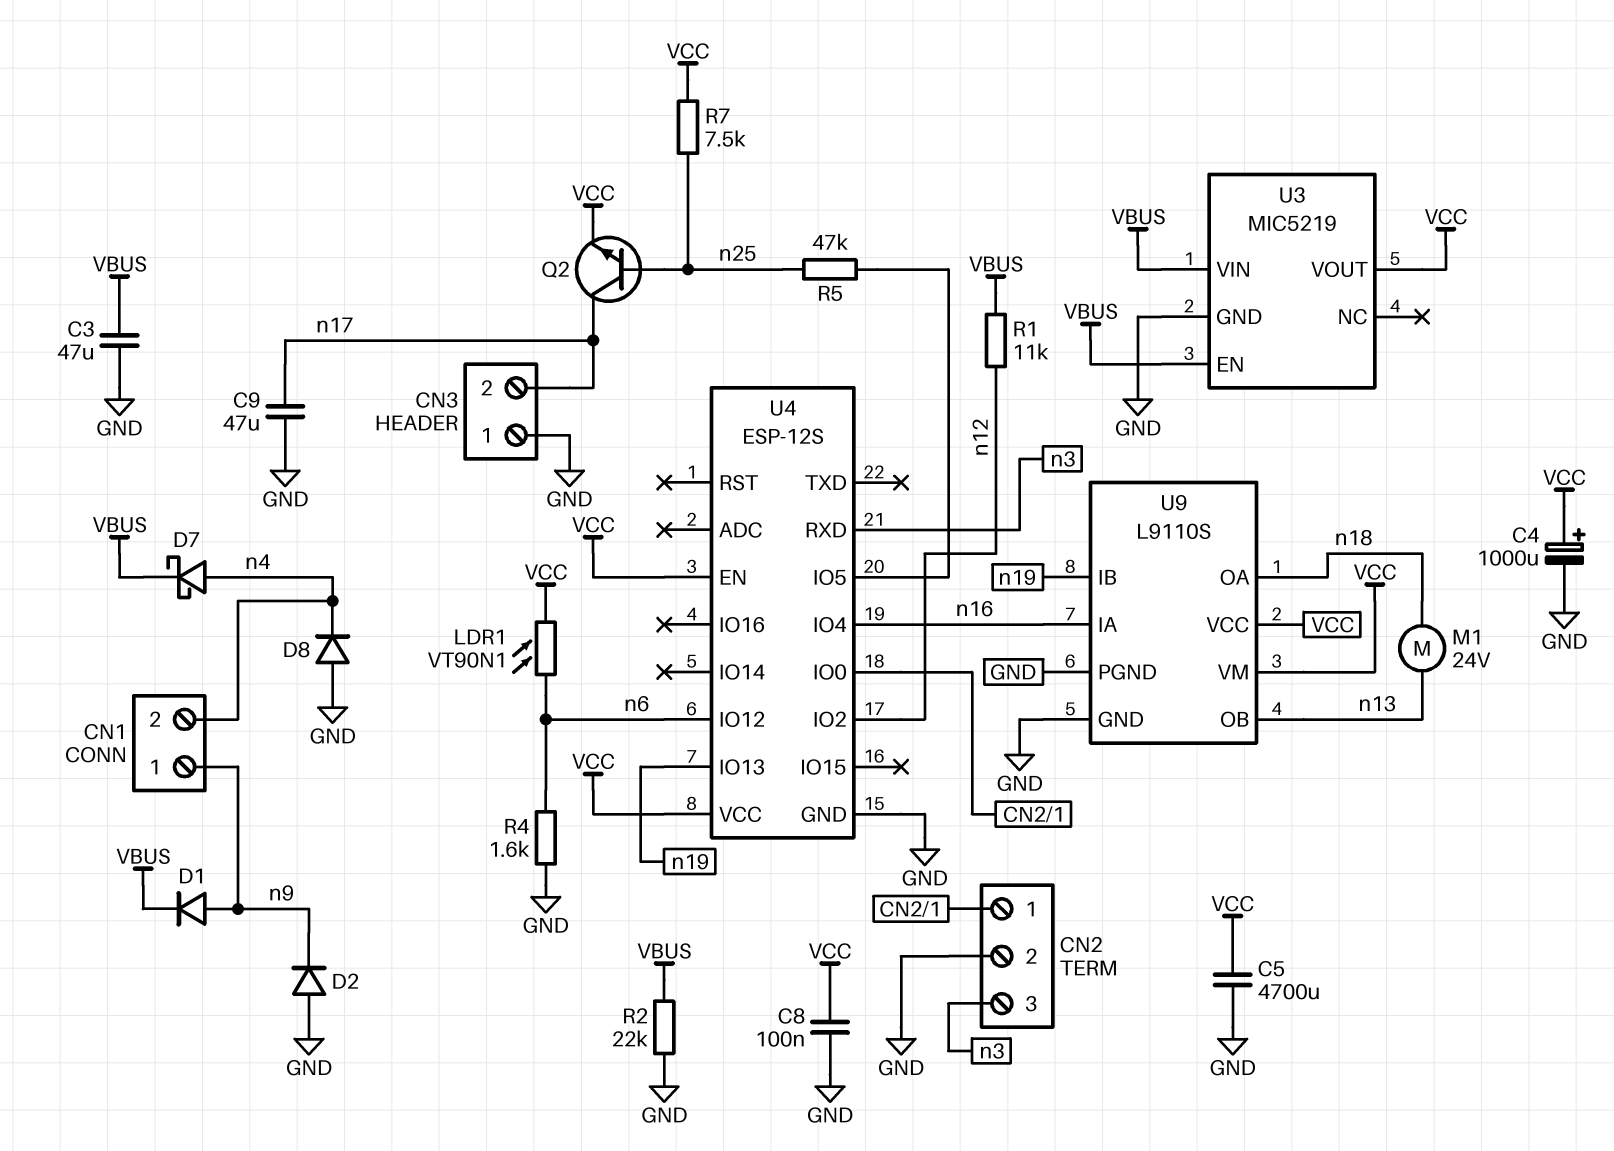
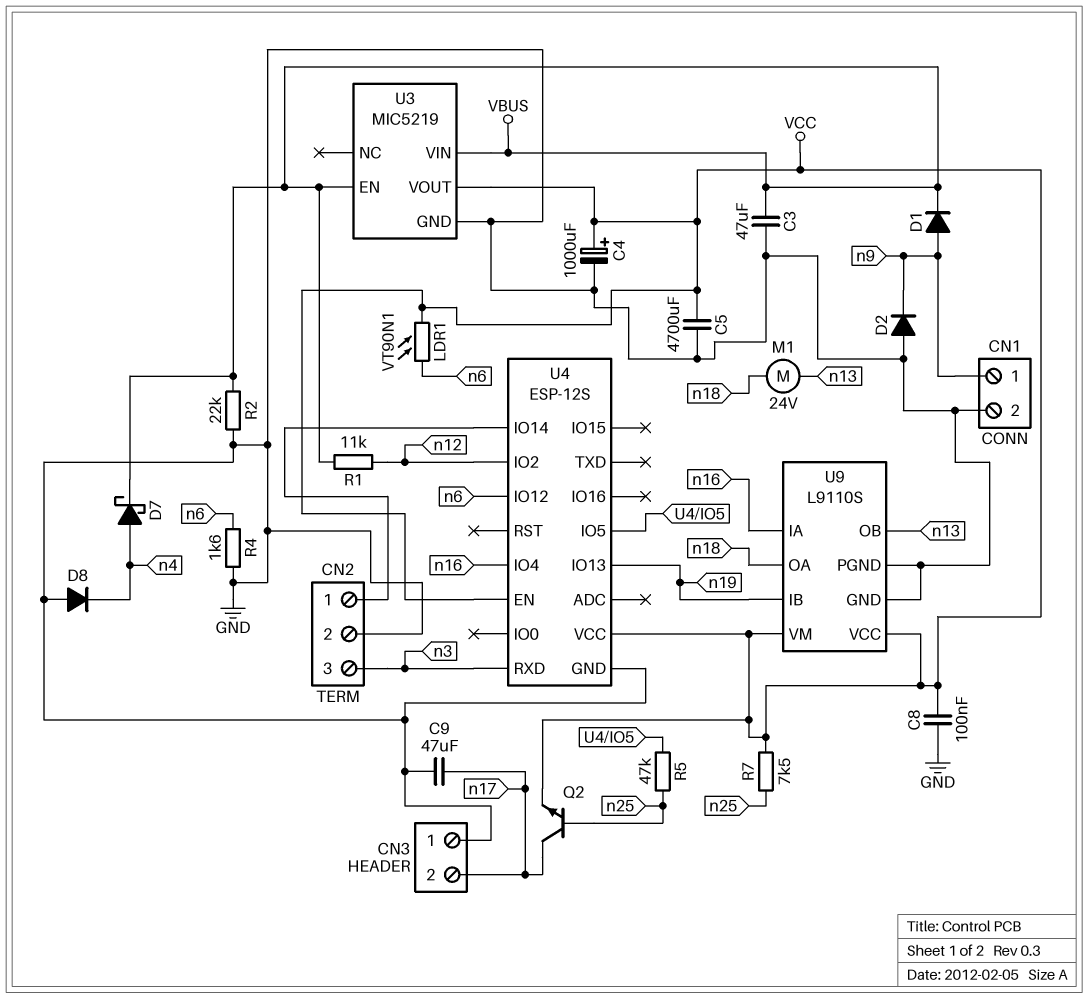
CN1 pin 2: n4 -> GND
U4 pin IO0: CN2/1 -> none
U4 pin IO14: none -> CN2/1

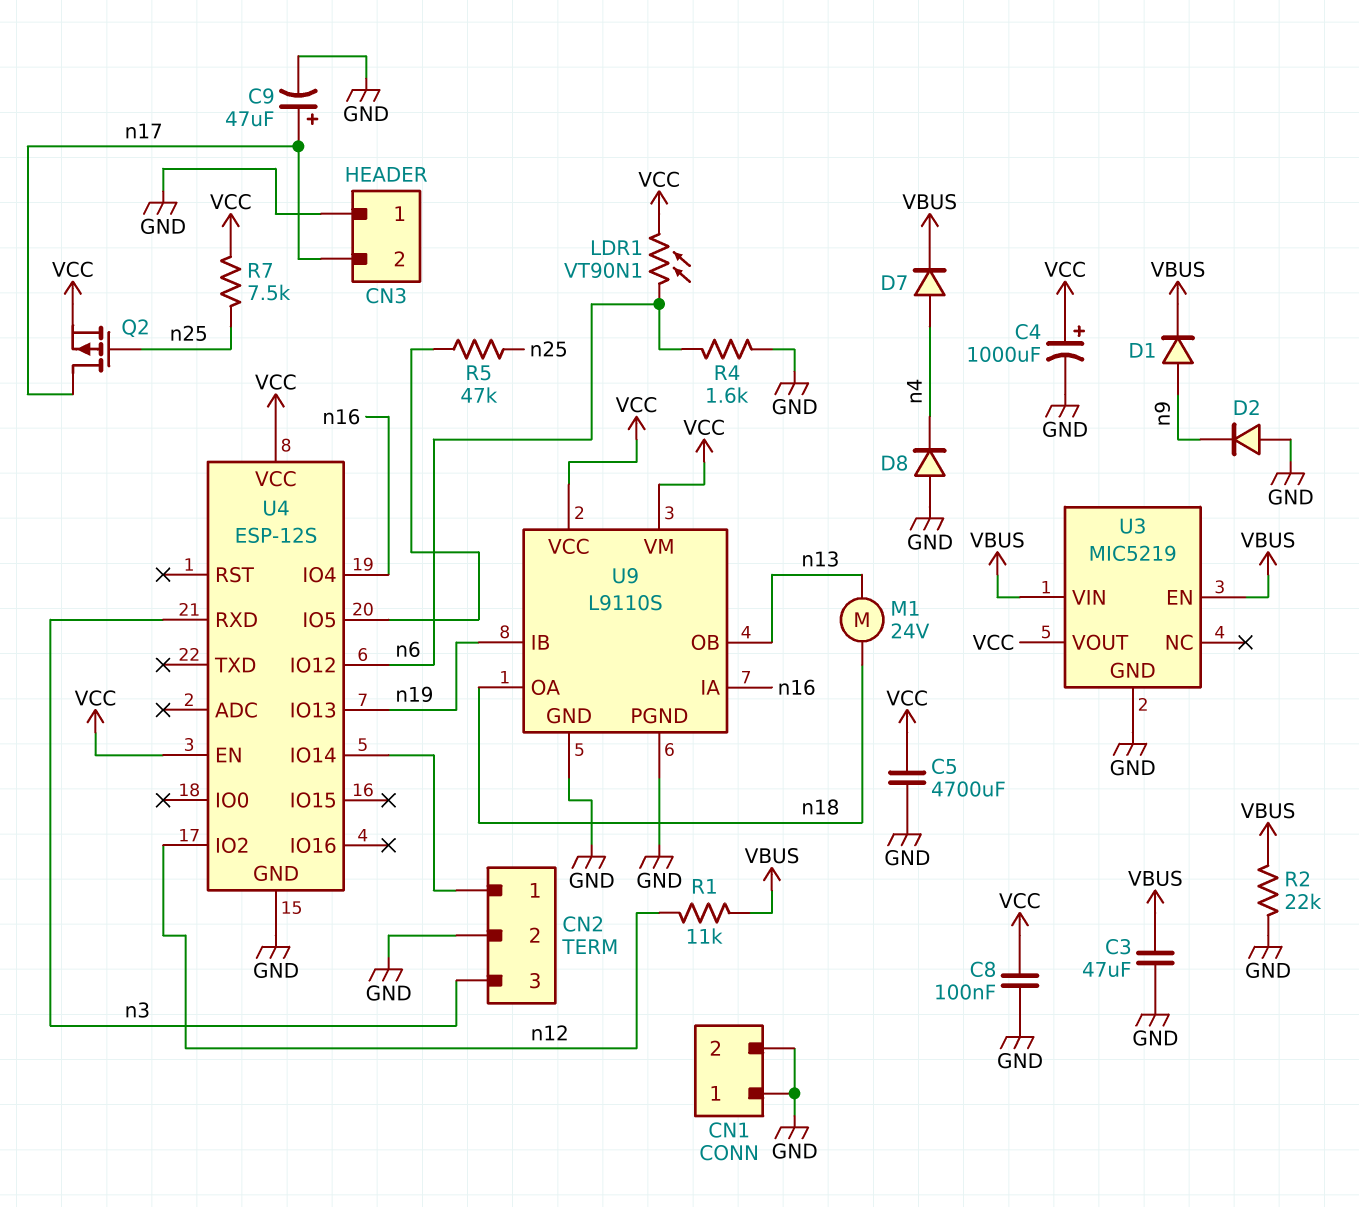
C9: 47uF (GND, n17) -> 47uF (plus n17, minus GND)
CN1 pin 1: n9 -> GND
D7: schottky (A n4, K VBUS) -> diode (A n4, K VBUS)
Q2: NPN (B n25, C n17, E VCC) -> PMOS (G n25, D n17, S VCC)

